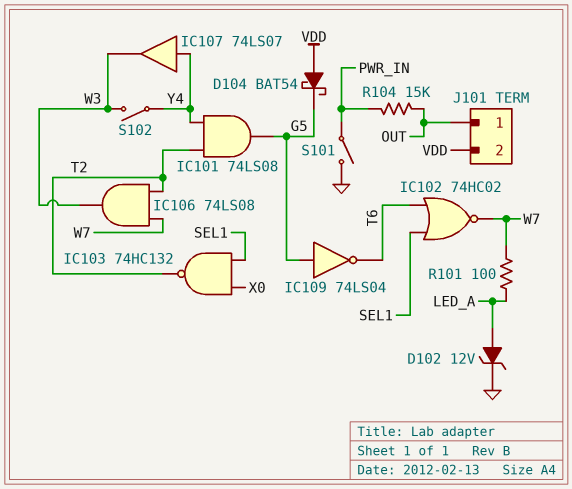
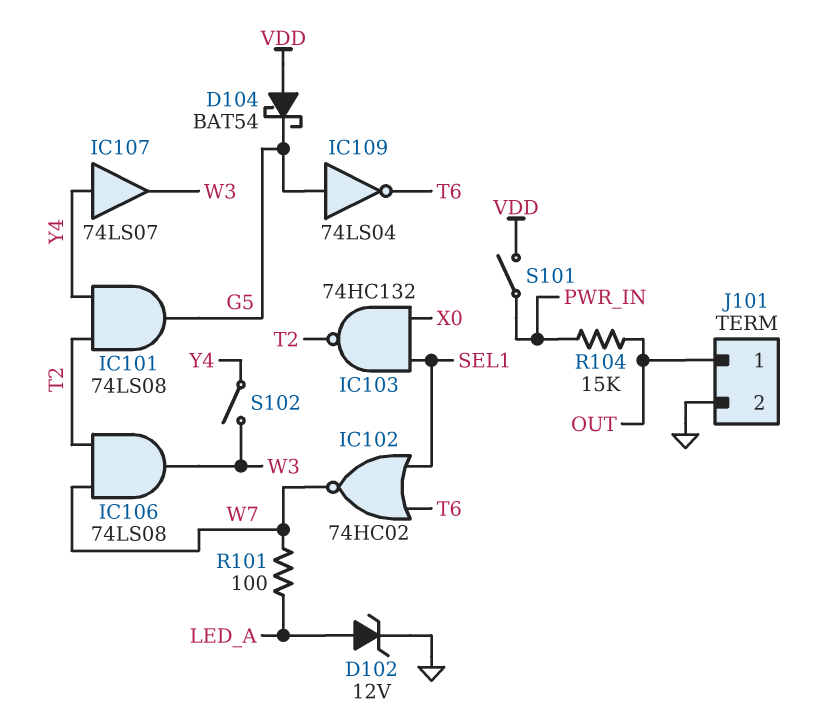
J101 pin 2: VDD -> GND
S101: switch (GND, PWR_IN) -> switch (PWR_IN, VDD)

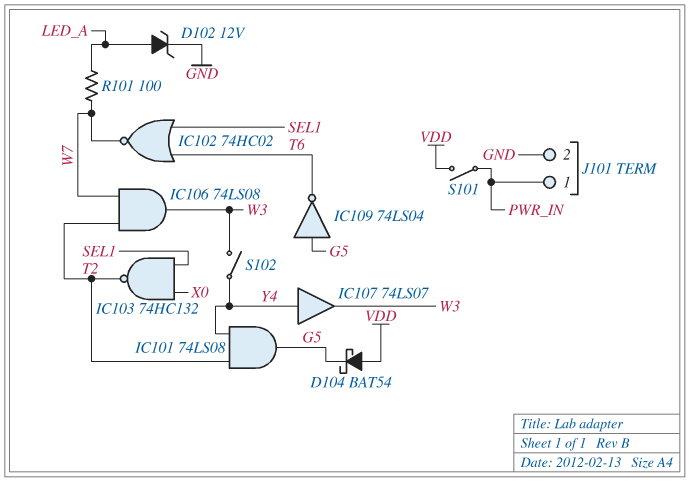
J101 pin 1: OUT -> PWR_IN
R104: 15k (OUT, PWR_IN) -> none

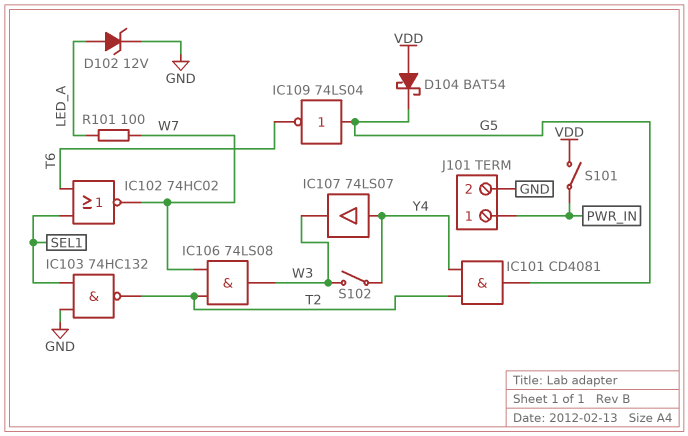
IC101: AND 74LS08 (in T2, in Y4, out G5) -> AND CD4081 (in T2, in Y4, out G5)
IC103: NAND 74HC132 (in SEL1, in X0, out T2) -> NAND 74HC132 (in GND, in SEL1, out T2)

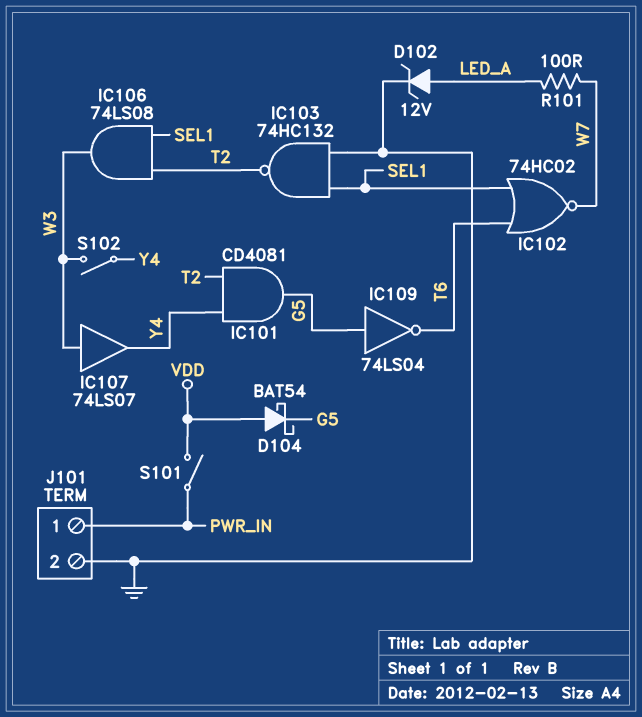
IC106: AND 74LS08 (in T2, in W7, out W3) -> AND 74LS08 (in SEL1, in T2, out W3)
IC107: buffer 74LS07 (in Y4, out W3) -> buffer 74LS07 (in W3, out Y4)

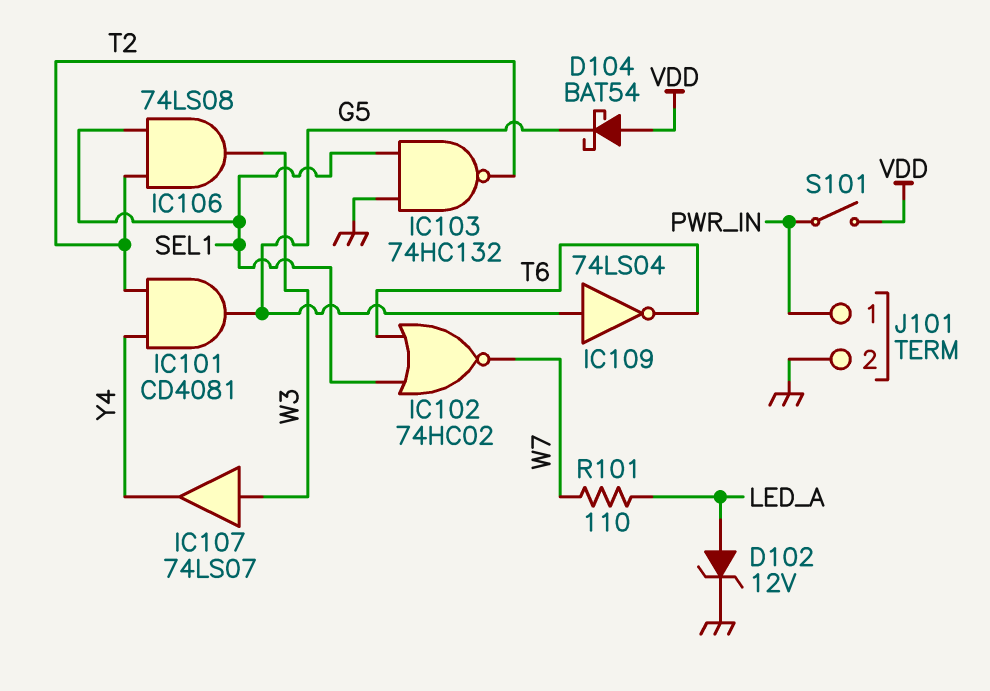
R101: 100 (LED_A, W7) -> 110 (LED_A, W7)
S102: switch (W3, Y4) -> none

